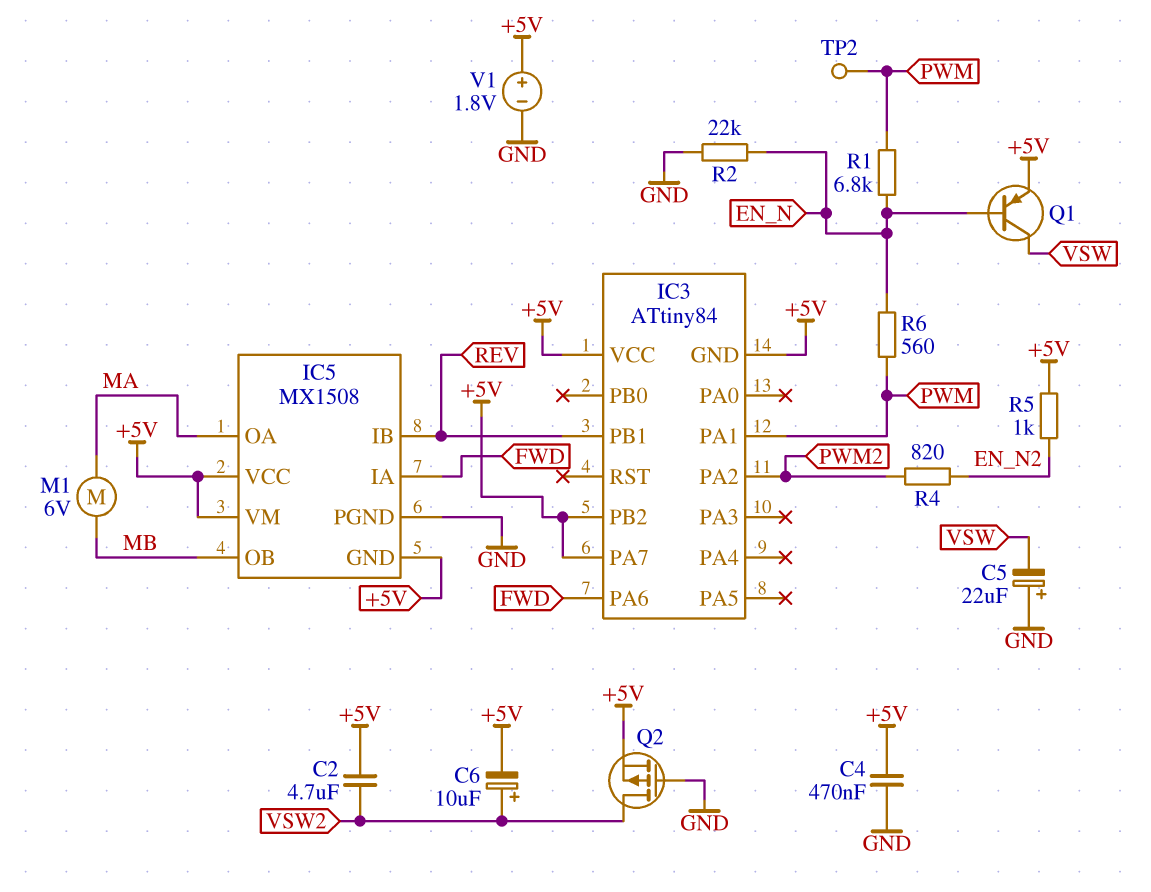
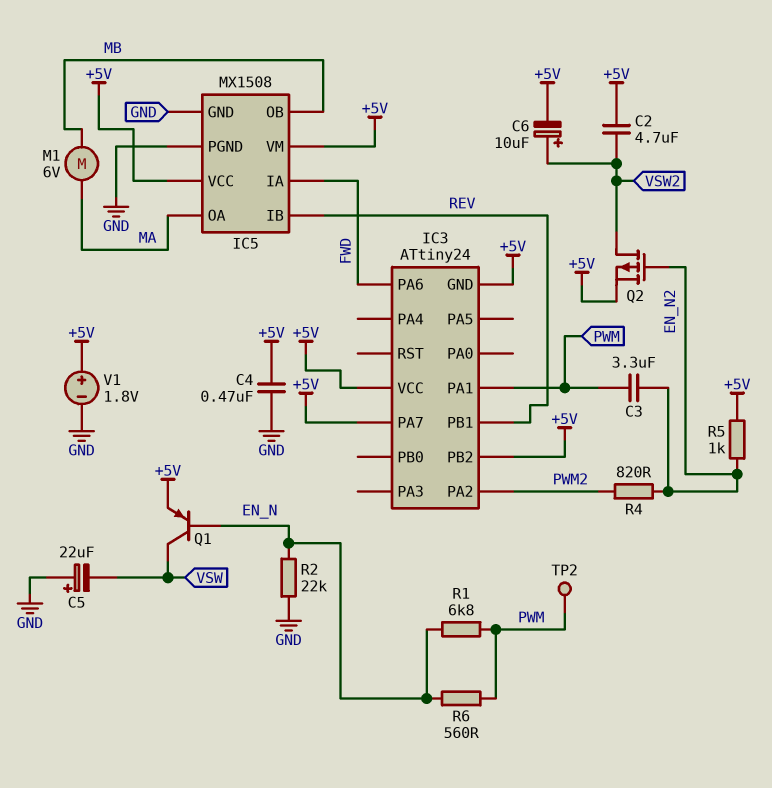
C3: none -> 3.3uF (EN_N2, PWM)
IC3: ATtiny84 -> ATtiny24
IC5 pin GND: +5V -> GND
Q2: PMOS (G GND, D VSW2, S +5V) -> PMOS (G EN_N2, D VSW2, S +5V)

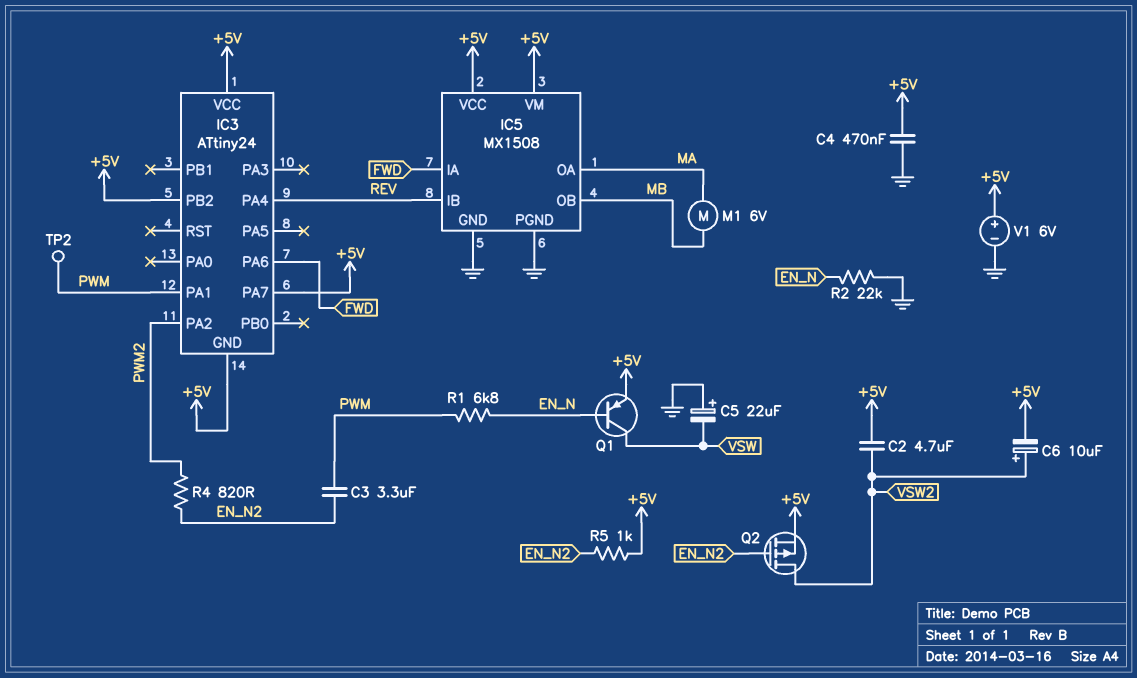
IC3 pin PA4: none -> REV
IC3 pin PB1: REV -> none
R6: 560 (EN_N, PWM) -> none
V1: 1.8V (plus +5V, minus GND) -> 6V (plus +5V, minus GND)

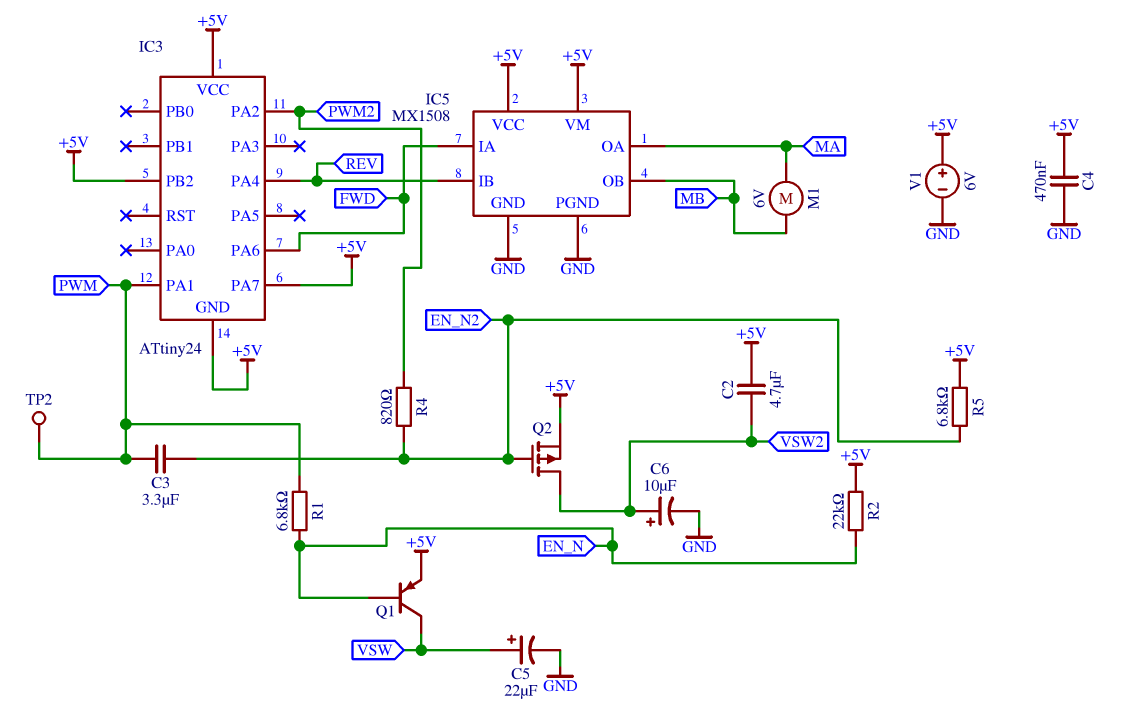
C5: 22uF (plus GND, minus VSW) -> 22uF (plus VSW, minus GND)
C6: 10uF (plus VSW2, minus +5V) -> 10uF (plus VSW2, minus GND)
R2: 22k (EN_N, GND) -> 22k (+5V, EN_N)
R5: 1k (+5V, EN_N2) -> 6.8k (+5V, EN_N2)

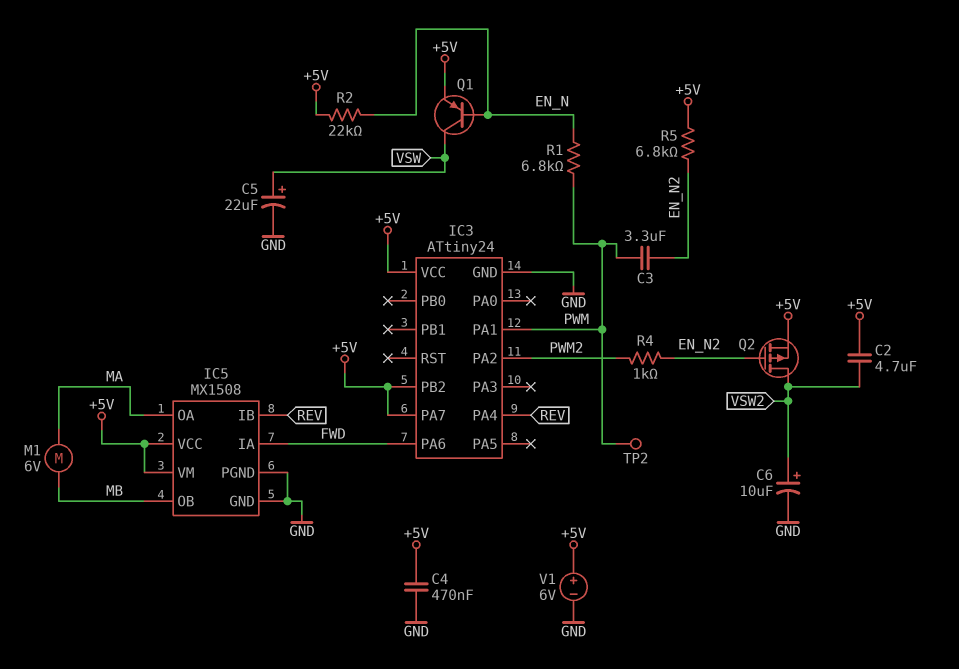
IC3 pin GND: +5V -> GND
R4: 820 (EN_N2, PWM2) -> 1k (EN_N2, PWM2)

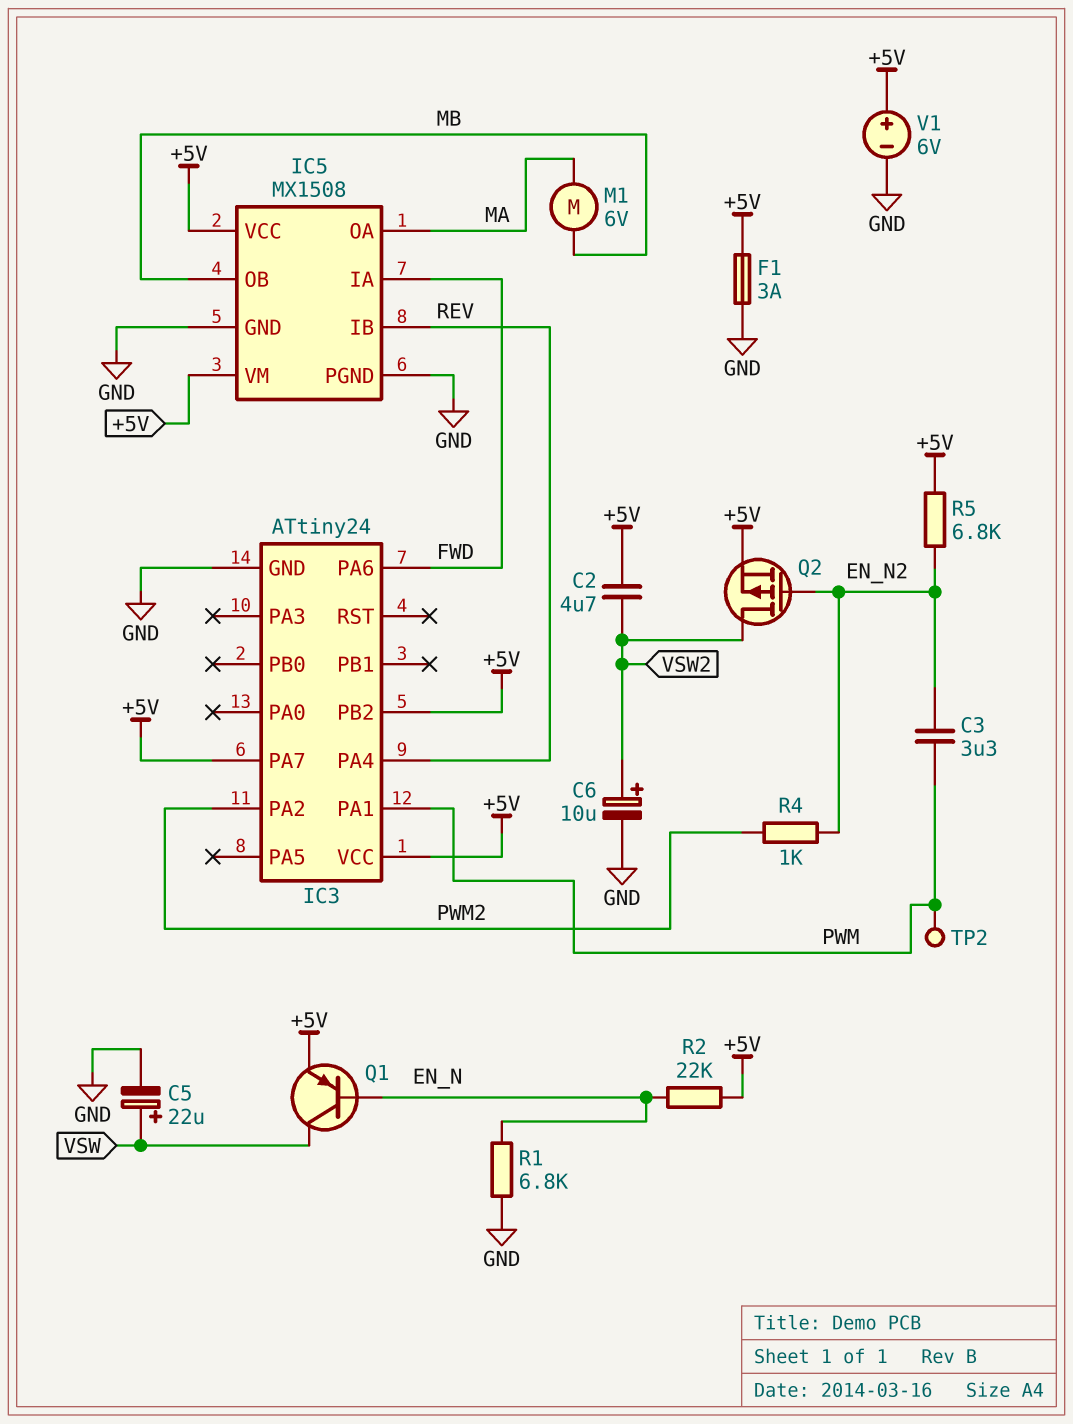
C4: 470nF (+5V, GND) -> none
F1: none -> 3A (+5V, GND)
R1: 6.8k (EN_N, PWM) -> 6.8k (EN_N, GND)

